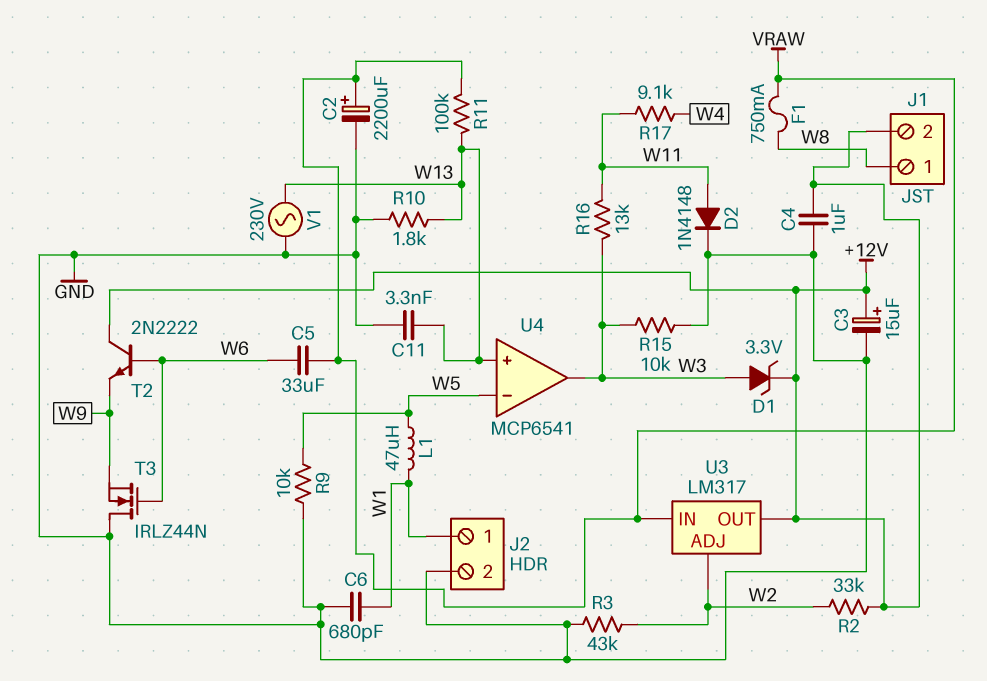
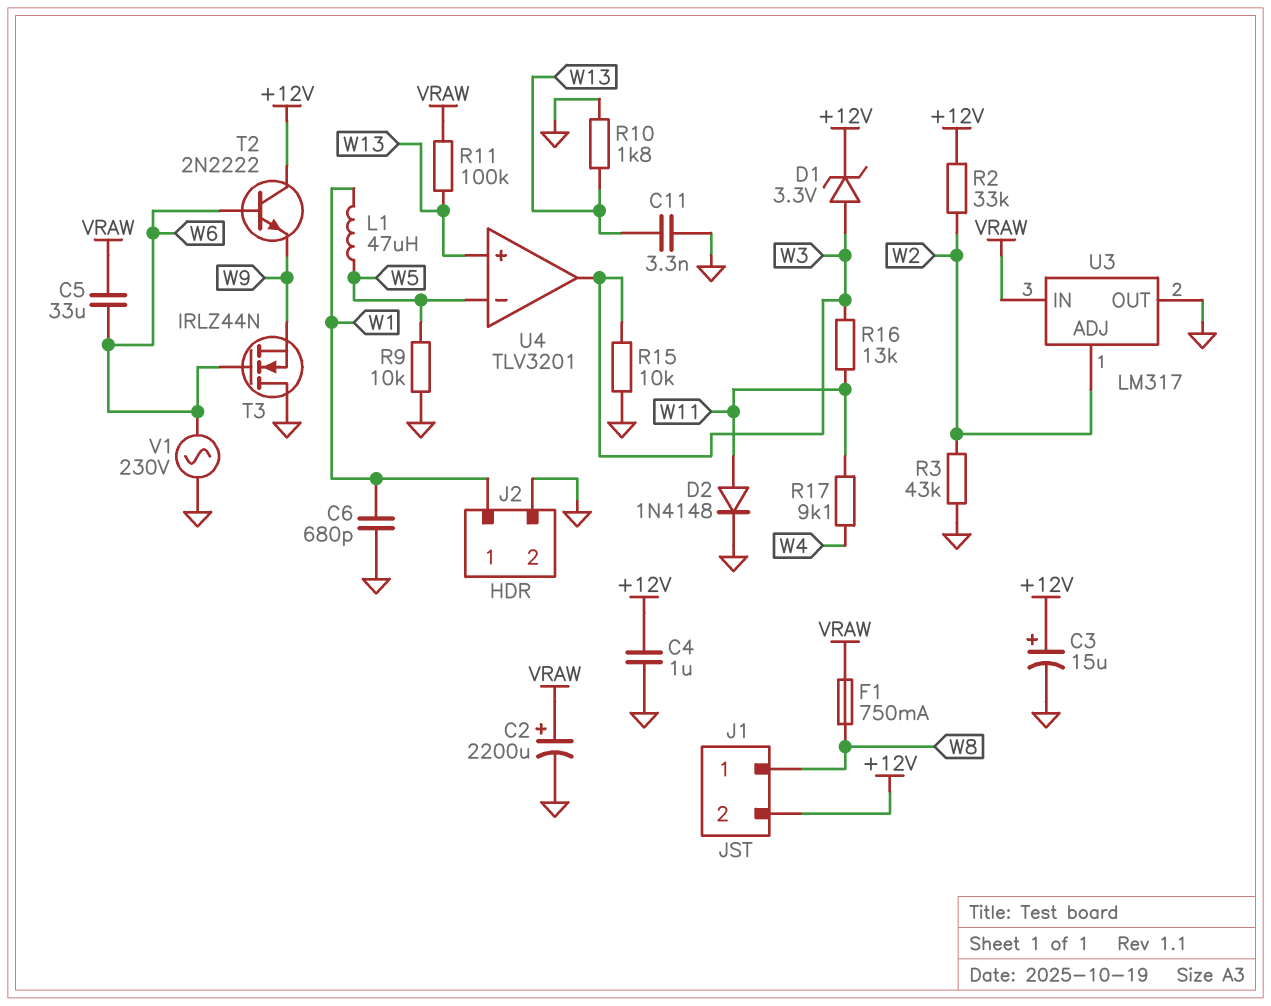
U3 pin OUT: +12V -> GND
U4: MCP6541 -> TLV3201
V1: AC 230V (GND, W13) -> AC 230V (GND, W6)

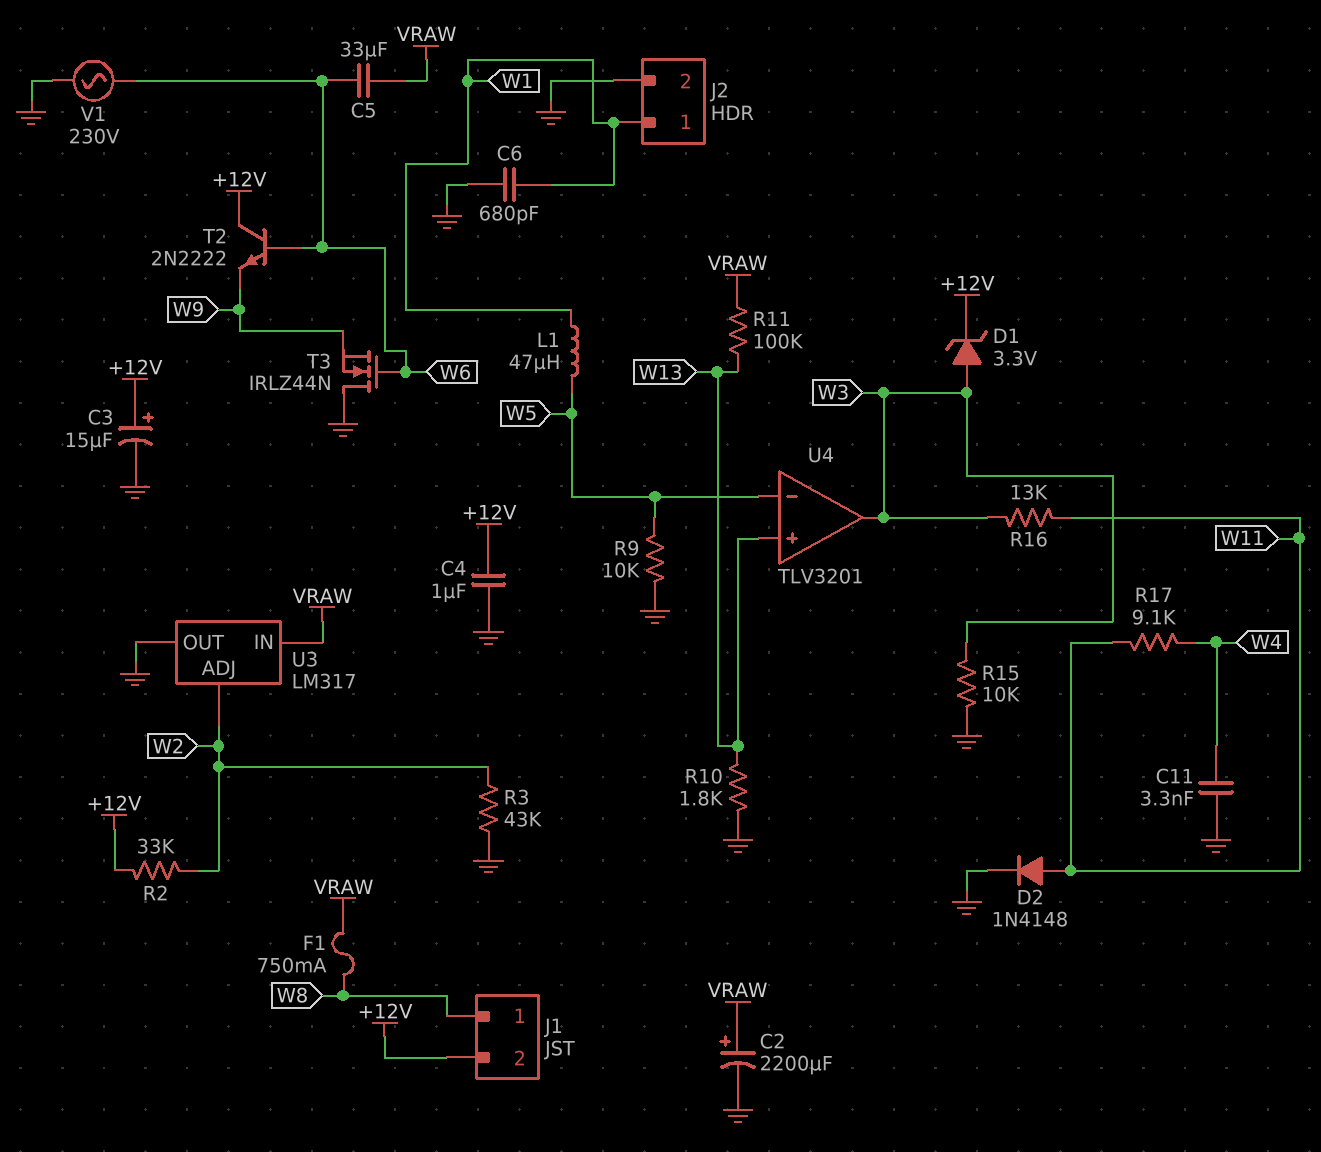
C11: 3.3nF (GND, W13) -> 3.3nF (GND, W4)

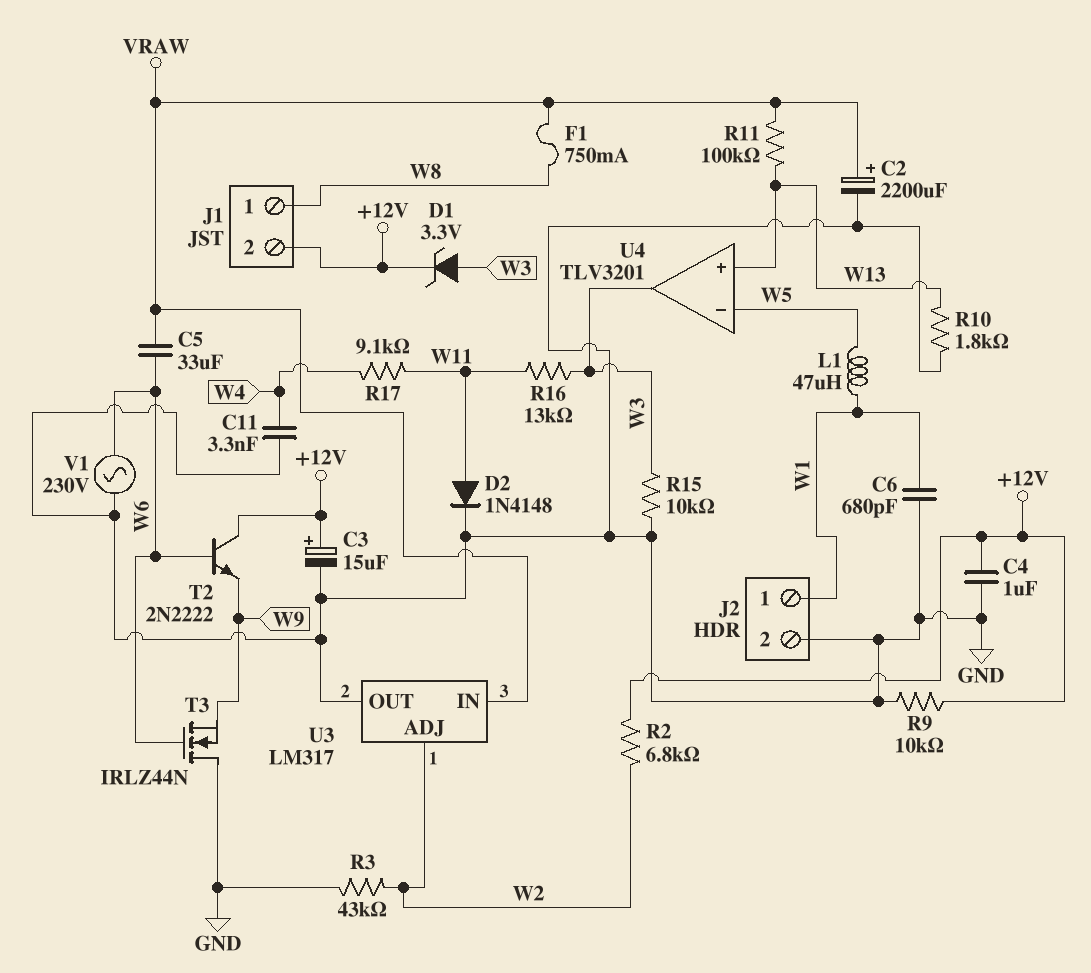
R2: 33k (+12V, W2) -> 6.8k (+12V, W2)
R9: 10k (GND, W5) -> 10k (+12V, GND)

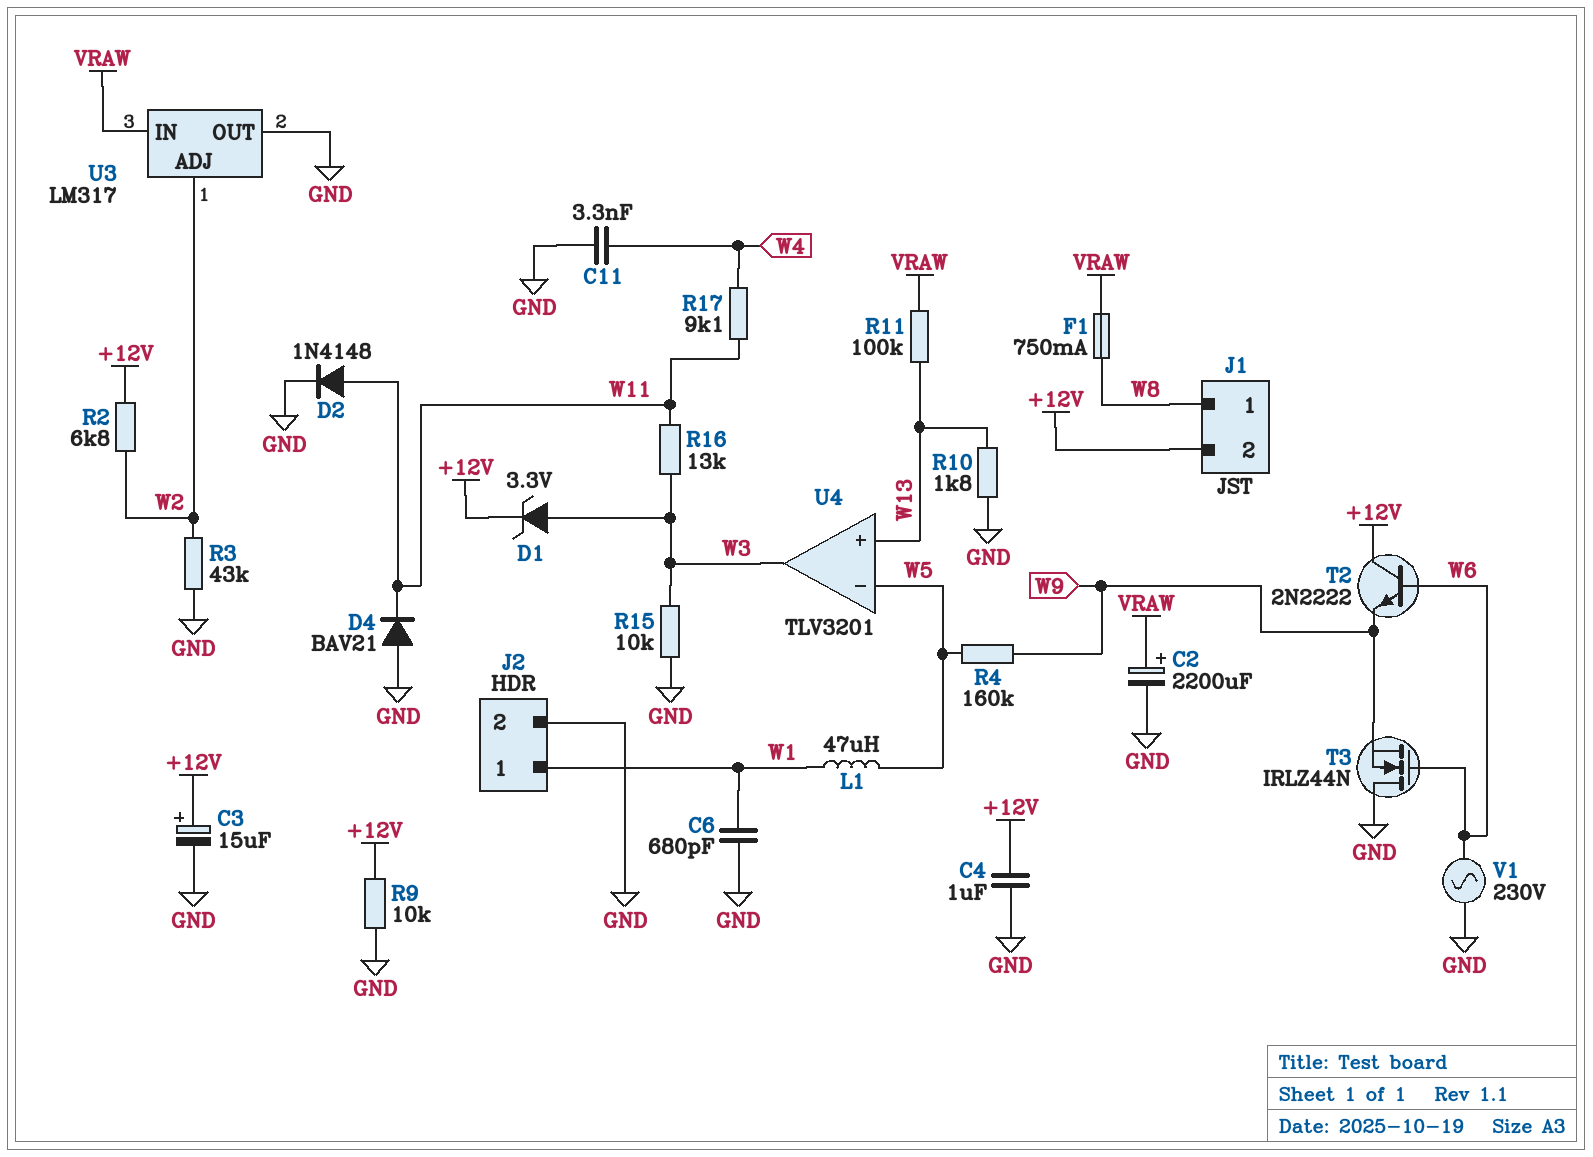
C5: 33uF (VRAW, W6) -> none
D4: none -> diode BAV21 (A GND, K W11)
R4: none -> 160k (W5, W9)

